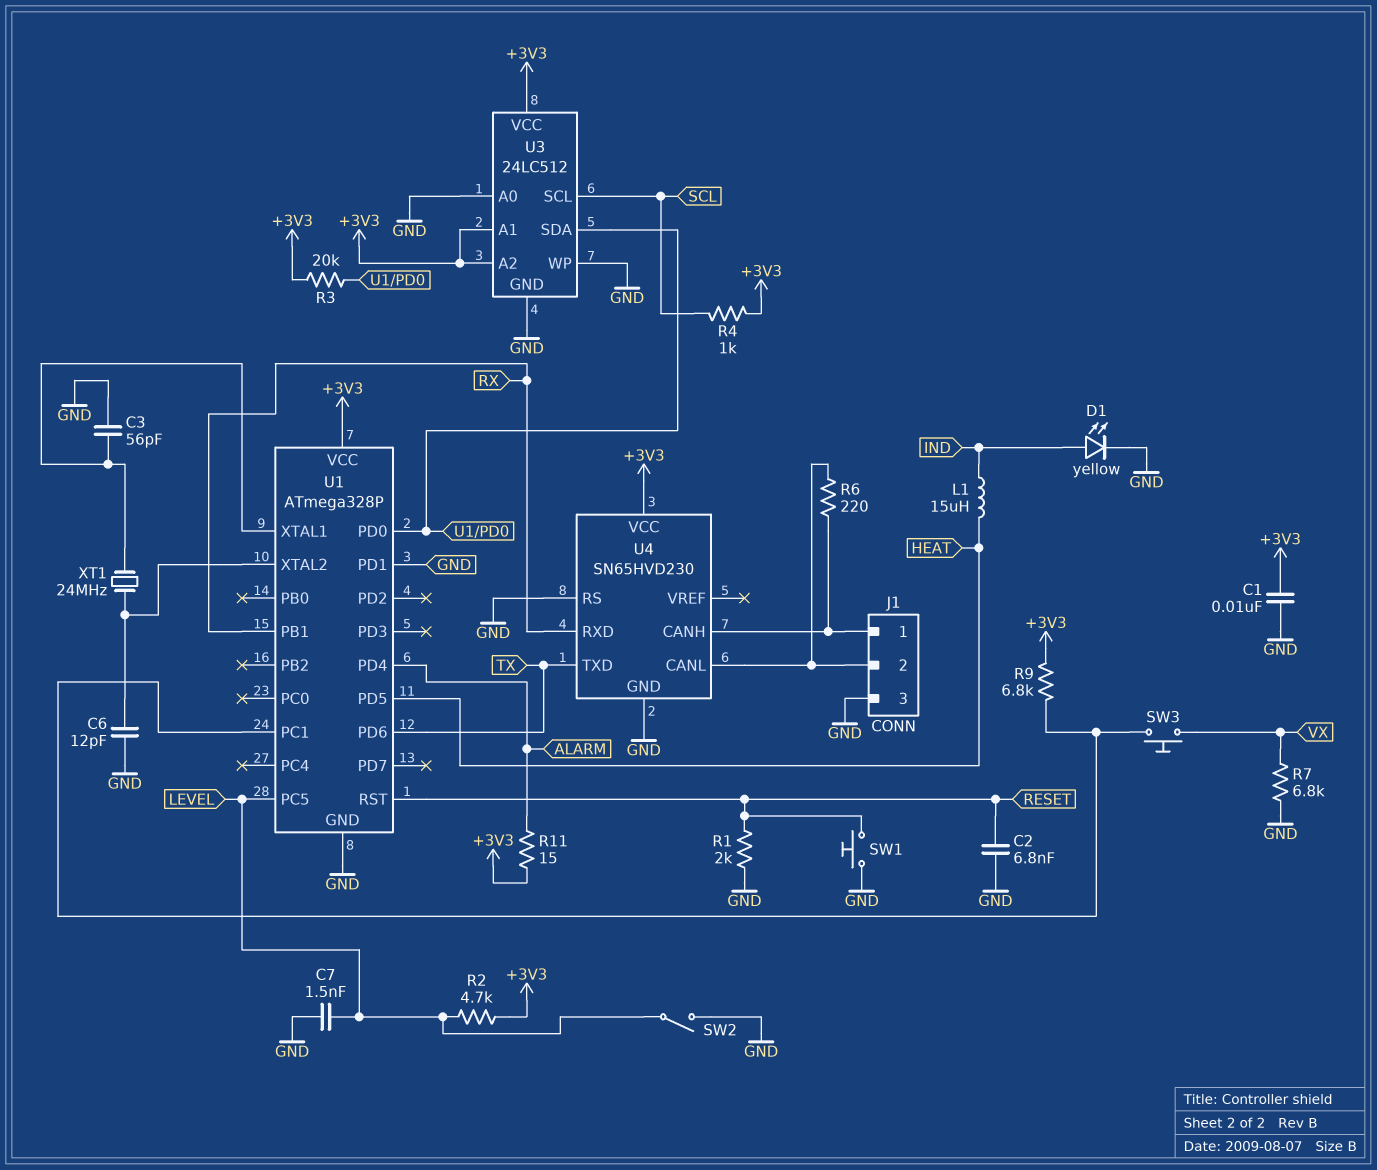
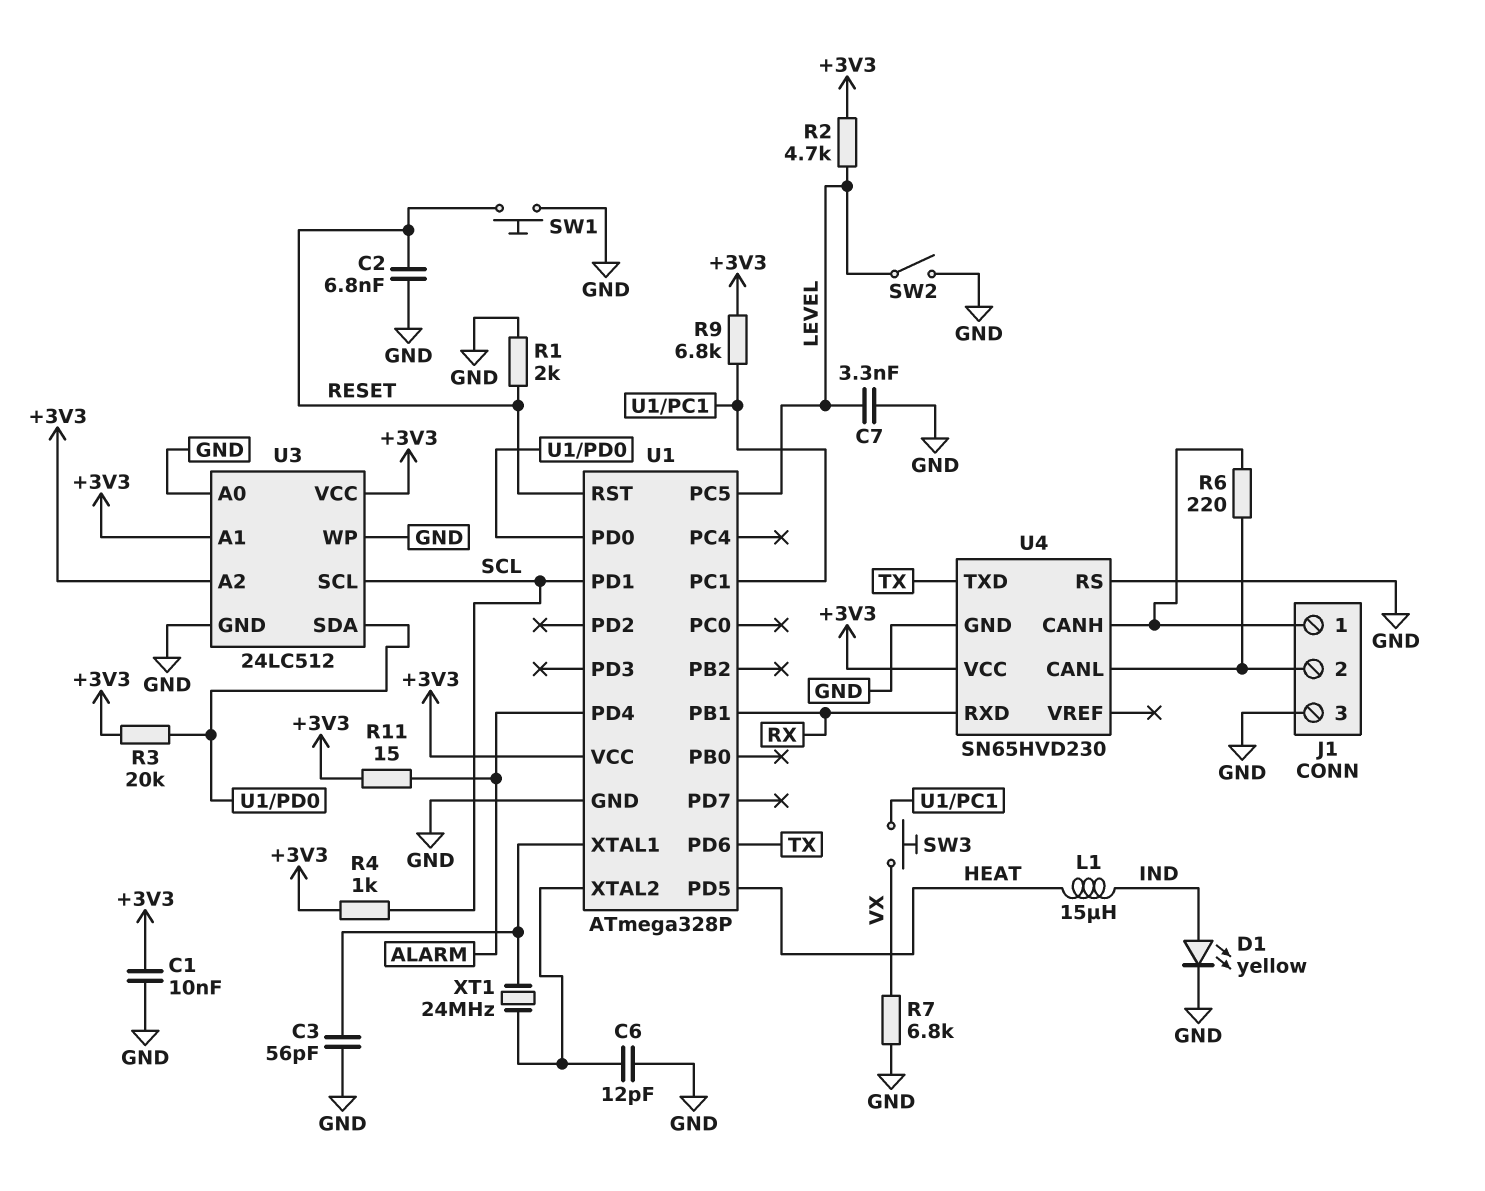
C7: 1.5nF (GND, LEVEL) -> 3.3nF (GND, LEVEL)
U1 pin PD1: GND -> SCL

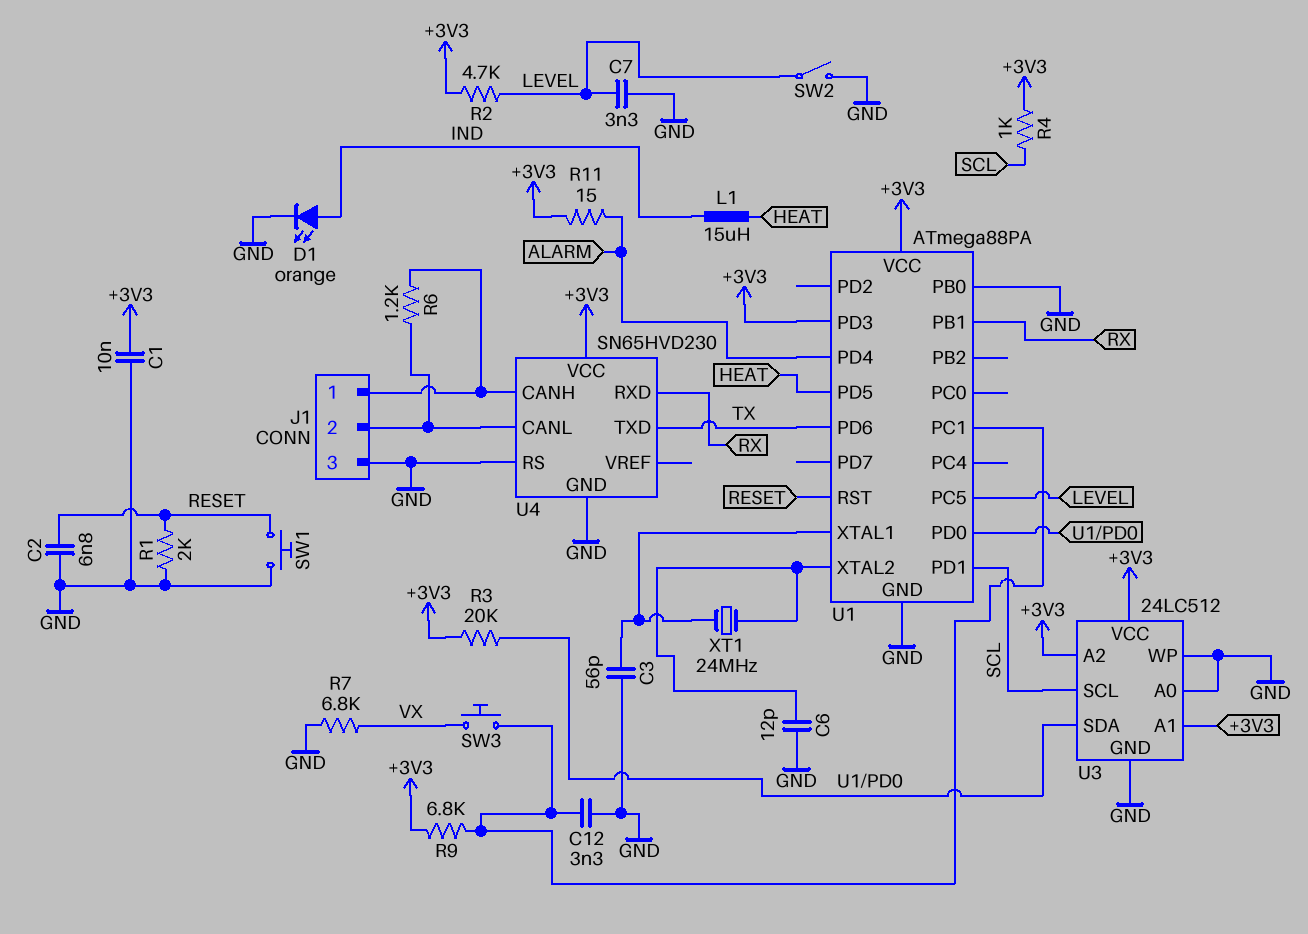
C12: none -> 3.3nF (GND, U1/PC1)
D1: LED yellow (A IND, K GND) -> LED orange (A IND, K GND)
R6: 220 (J1/1, J1/2) -> 1.2k (J1/1, J1/2)
U1: ATmega328P -> ATmega88PA
U1 pin PB0: none -> GND
U1 pin PD3: none -> +3V3

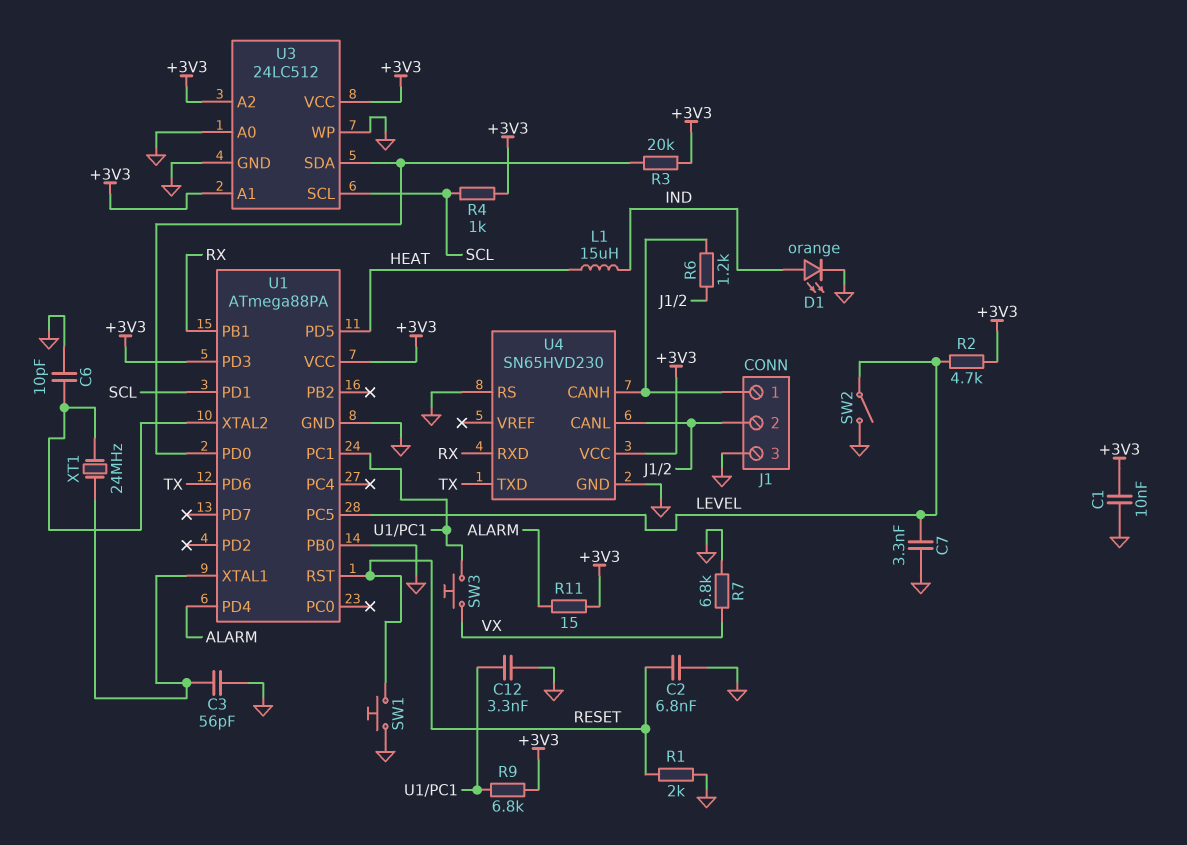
C6: 12pF (GND, U1/XTAL2) -> 10pF (GND, U1/XTAL2)

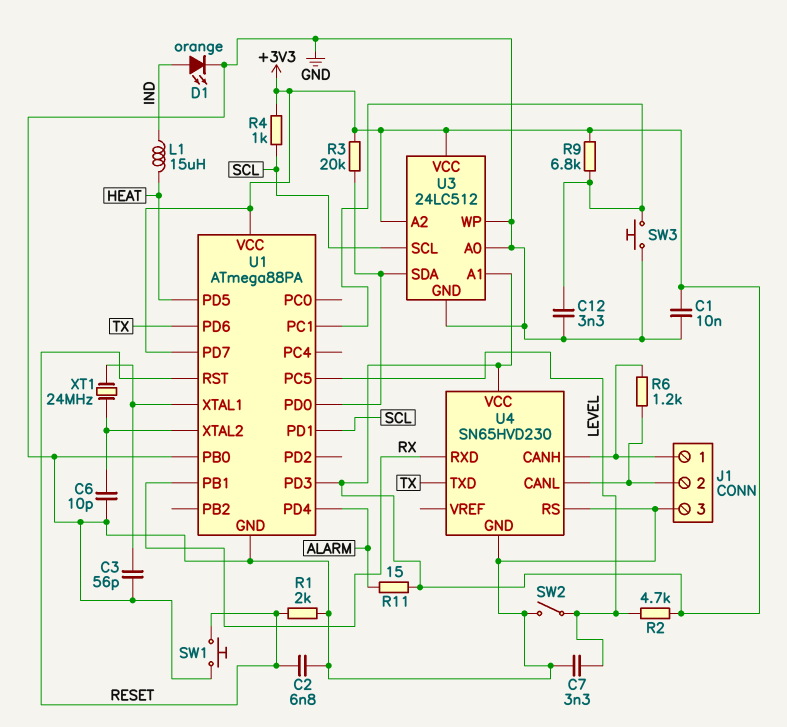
R7: 6.8k (GND, VX) -> none
SW3: button (U1/PC1, VX) -> button (GND, U1/PC1)
U1 pin PD7: none -> +3V3

